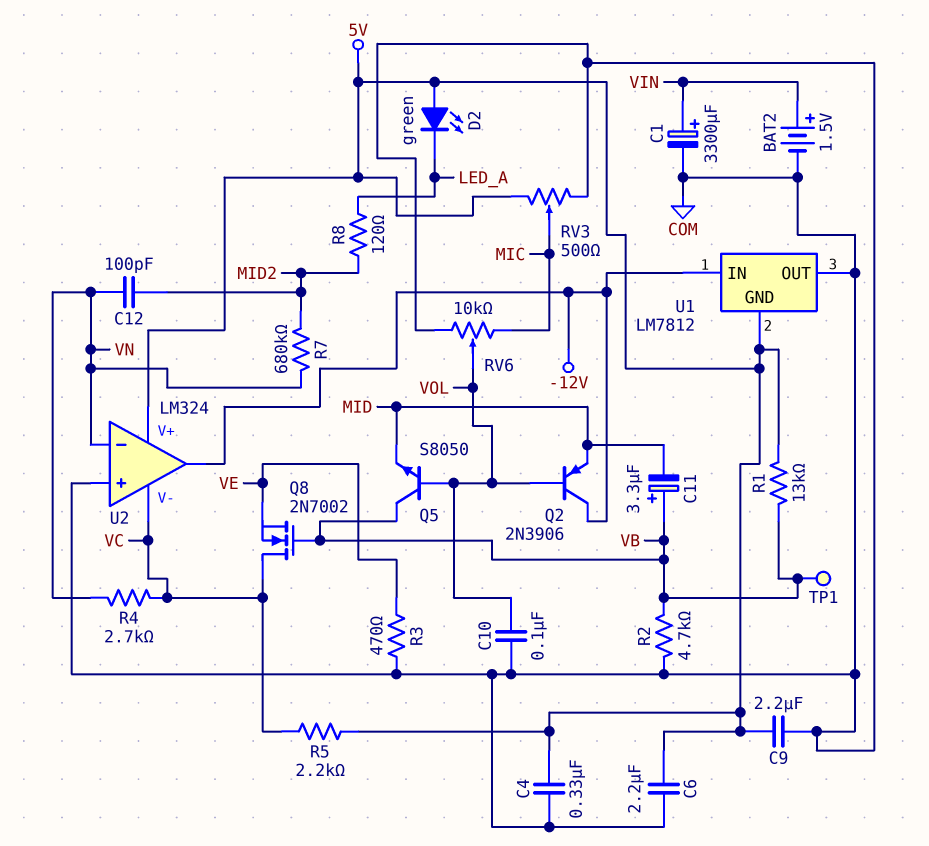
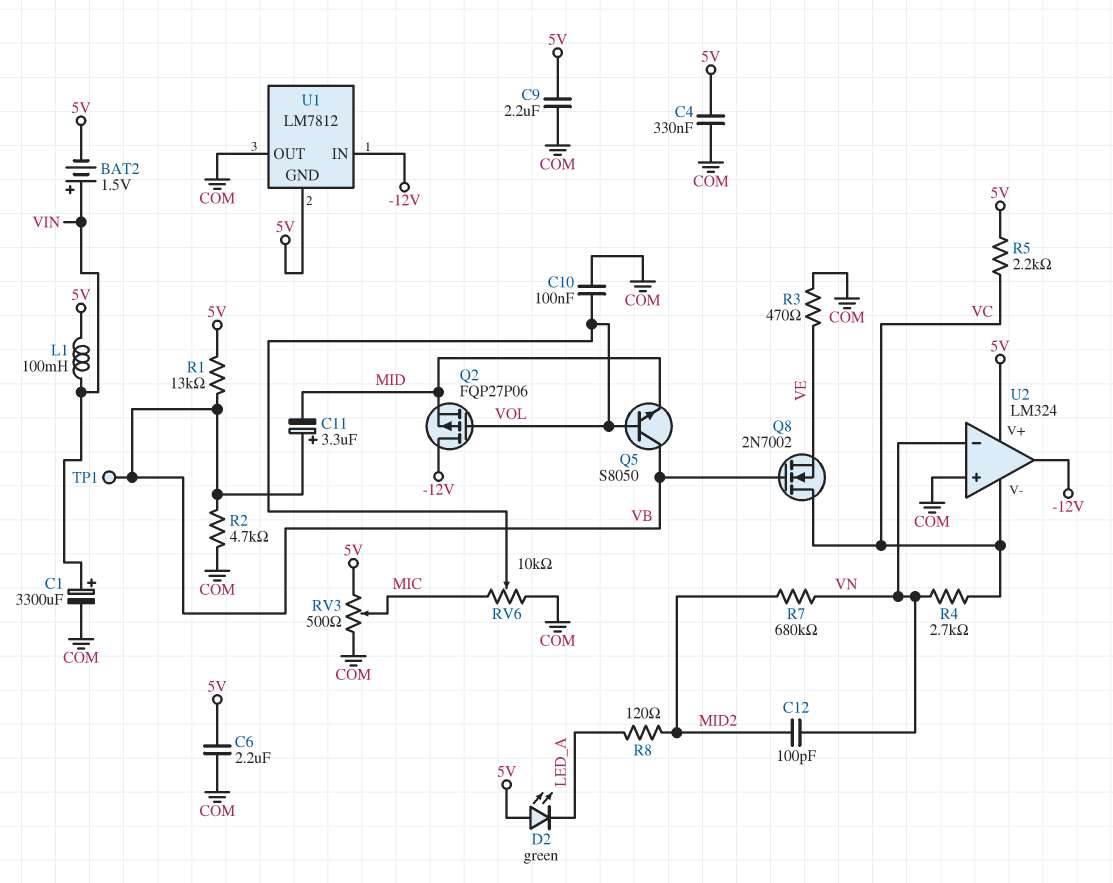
BAT2: 1.5V (plus VIN, minus COM) -> 1.5V (plus VIN, minus 5V)
L1: none -> 100mH (5V, VIN)
Q2: PNP 2N3906 (B VOL, C -12V, E MID) -> PMOS FQP27P06 (G VOL, D -12V, S MID)

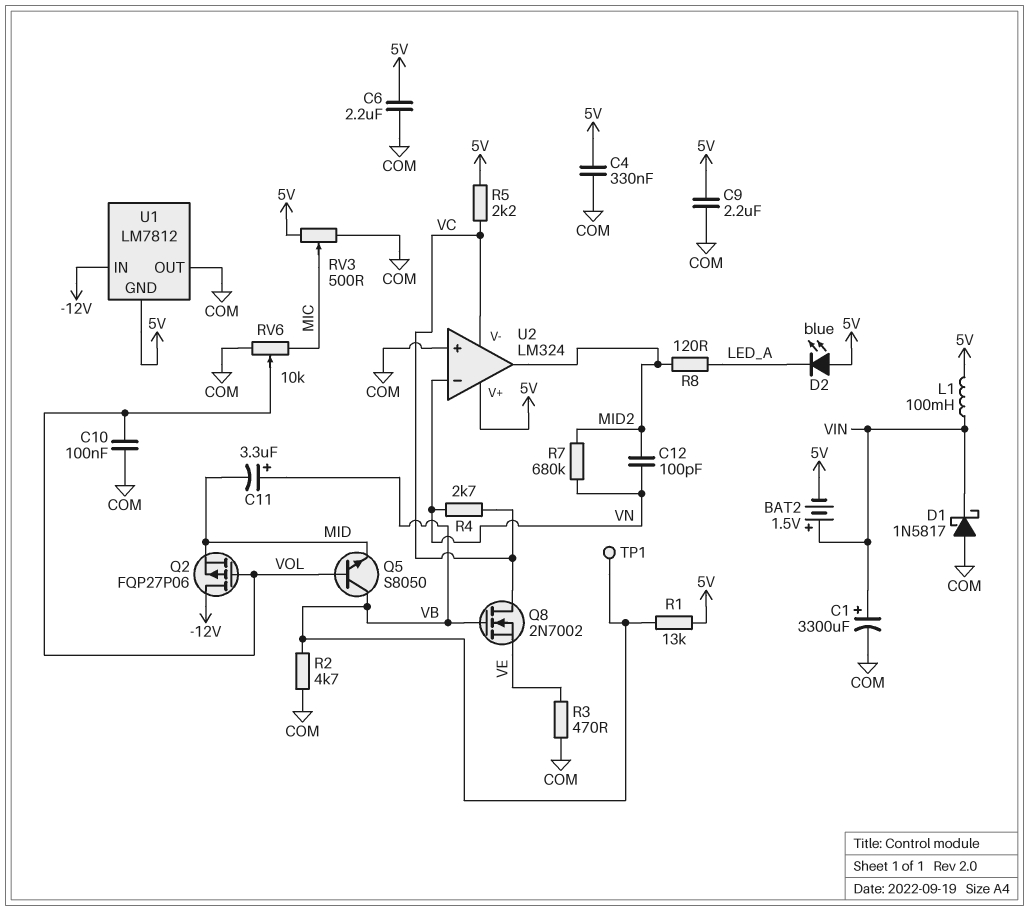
D1: none -> schottky 1N5817 (A COM, K VIN)
D2: LED green (A 5V, K LED_A) -> LED blue (A 5V, K LED_A)
U2 pin out: -12V -> MID2

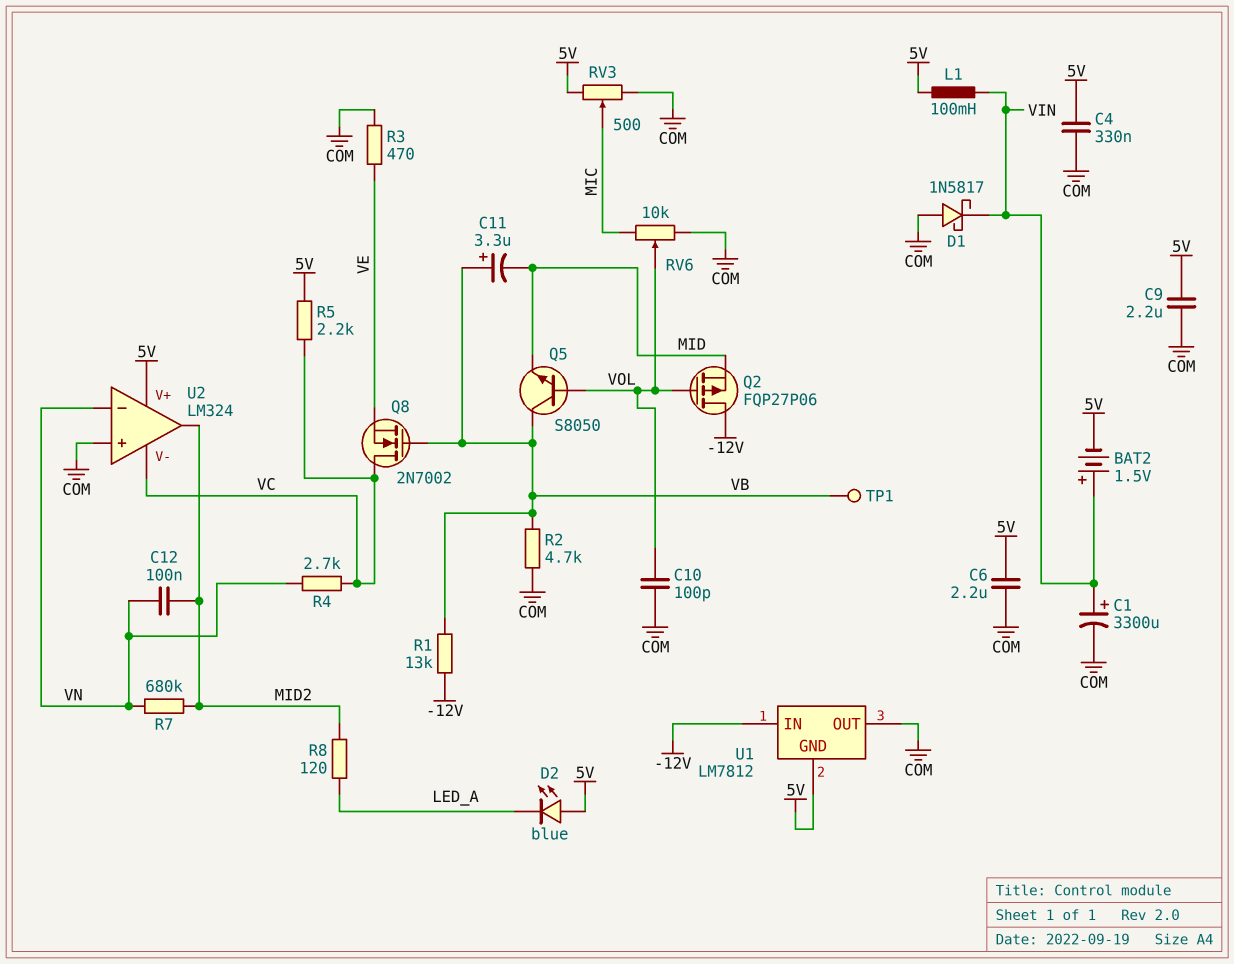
C10: 100nF (COM, VOL) -> 100pF (COM, VOL)
C12: 100pF (MID2, VN) -> 100nF (MID2, VN)
R1: 13k (5V, VB) -> 13k (-12V, VB)

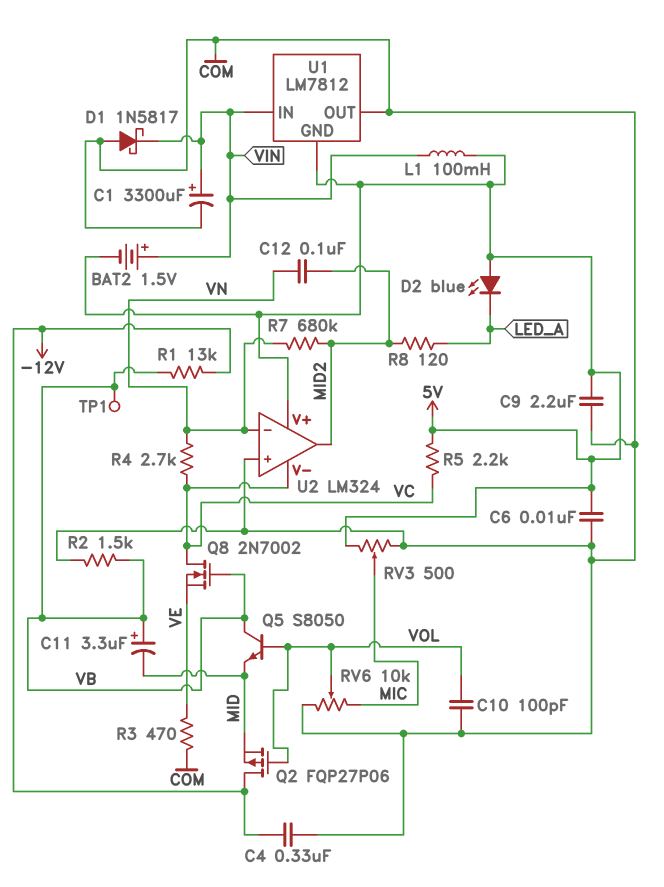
C4: 330nF (5V, COM) -> 330nF (-12V, COM)
C6: 2.2uF (5V, COM) -> 10nF (5V, COM)
R2: 4.7k (COM, VB) -> 1.5k (COM, VB)
U1 pin IN: -12V -> VIN

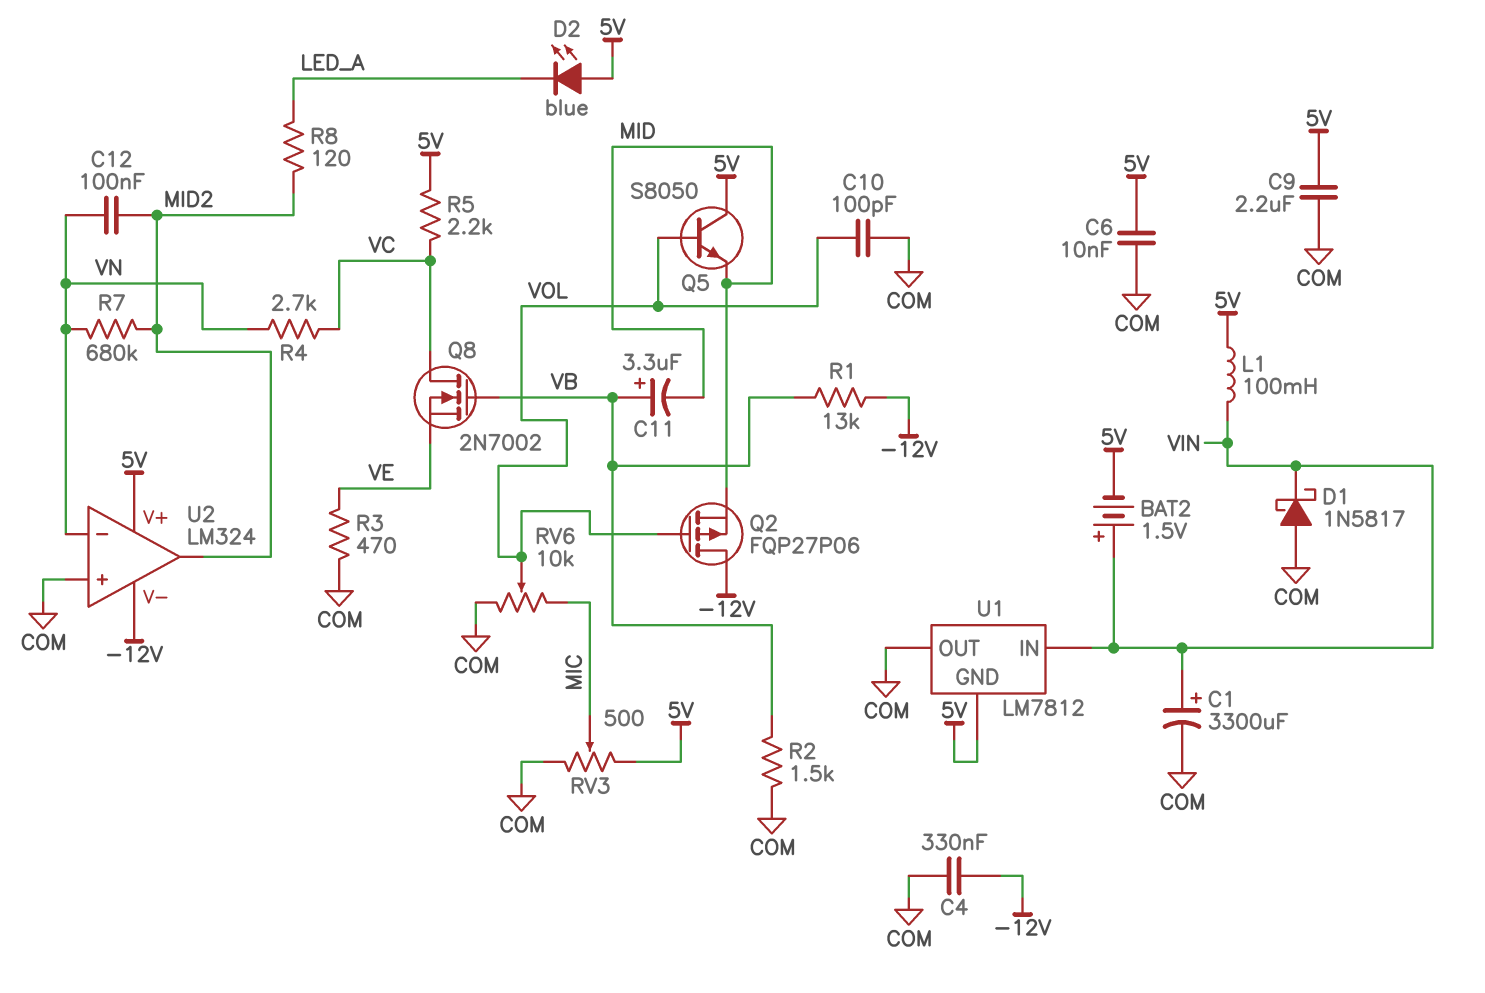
Q5: NPN S8050 (B VOL, C VB, E MID) -> NPN S8050 (B VOL, C 5V, E MID)
TP1: test point (VB) -> none
U2 pin V-: VC -> -12V

